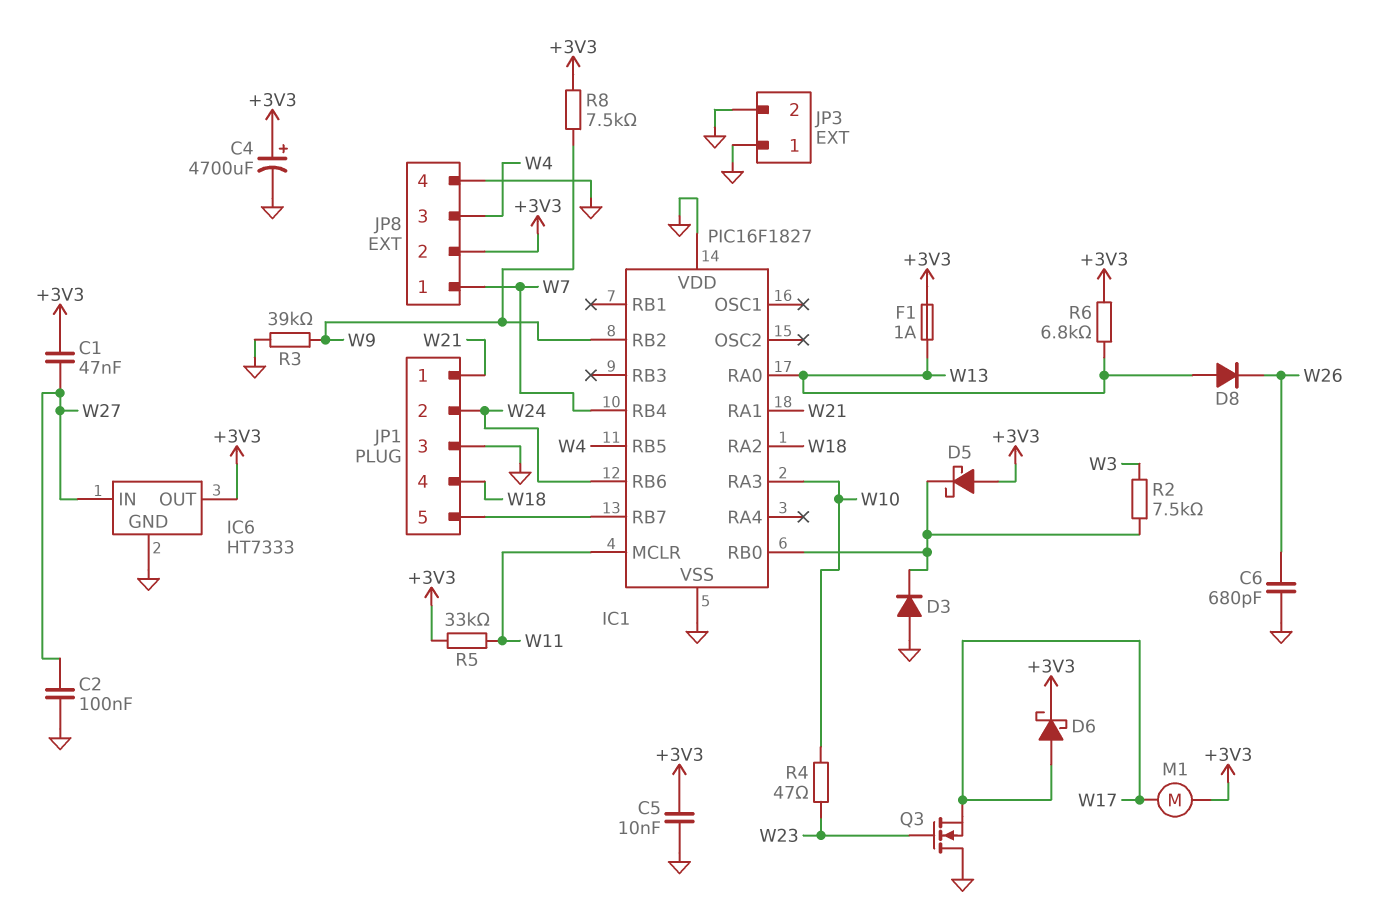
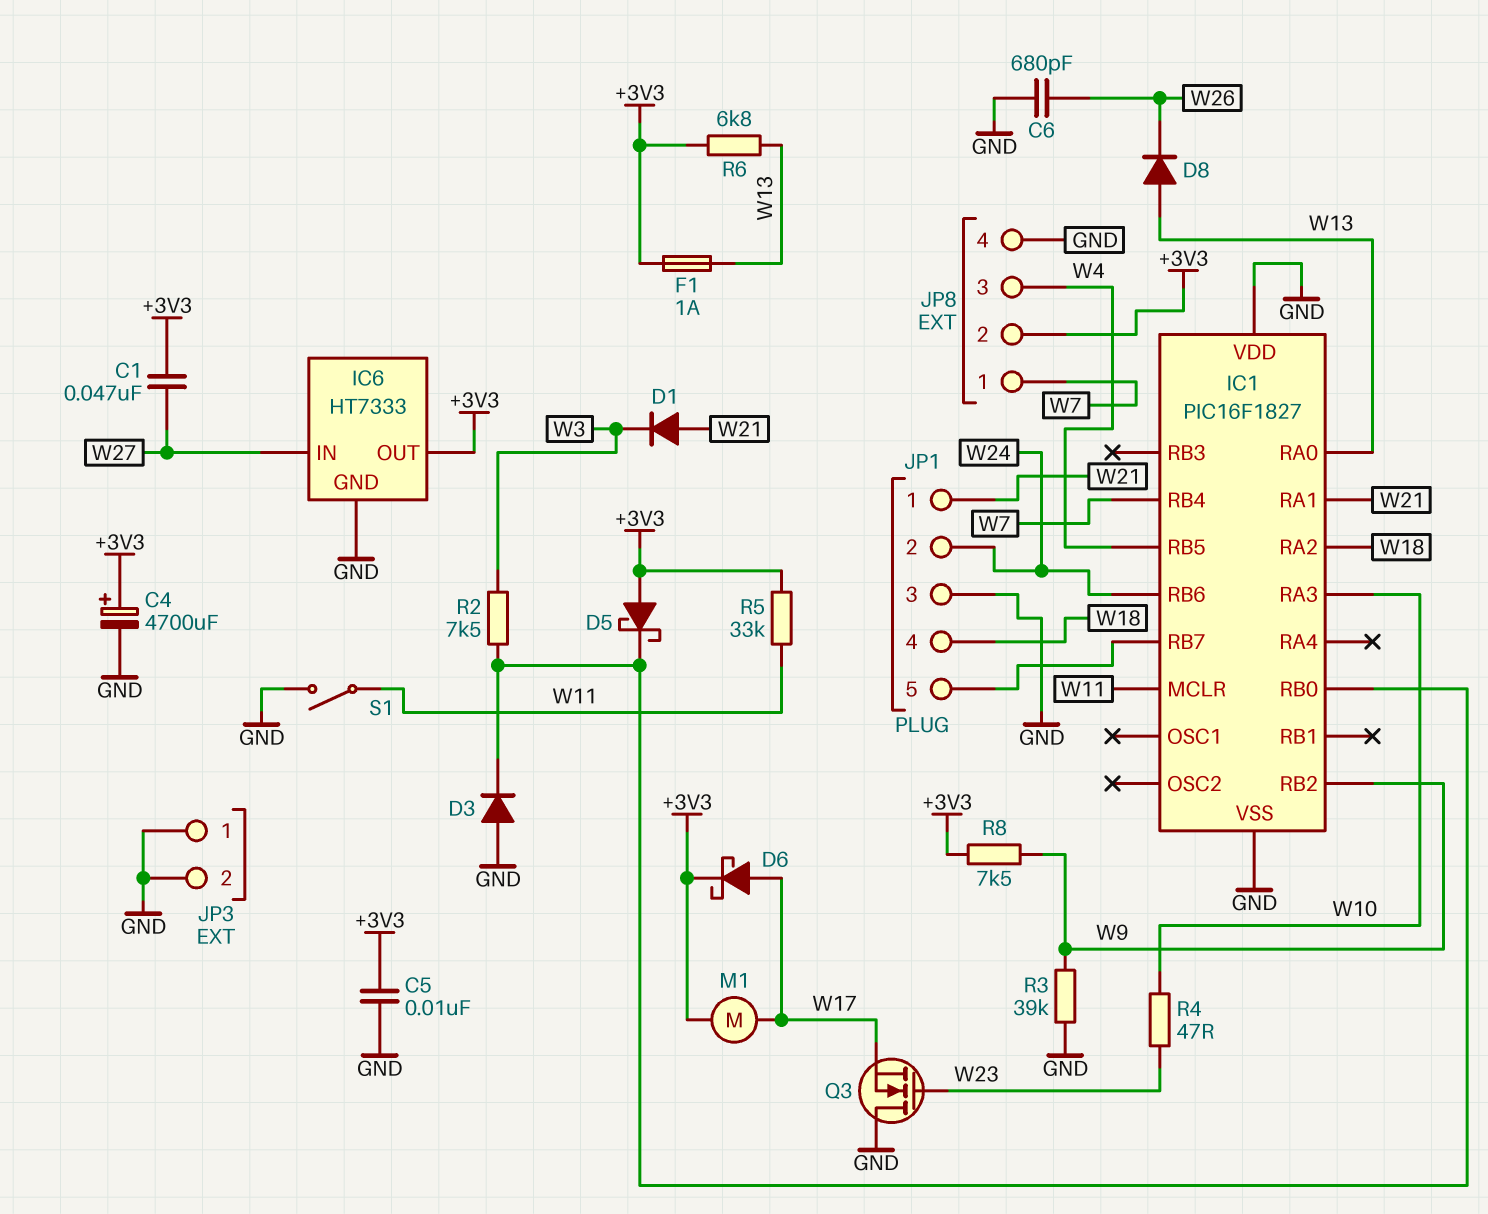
C2: 100nF (GND, W27) -> none
D1: none -> diode (A W21, K W3)
S1: none -> switch (GND, W11)

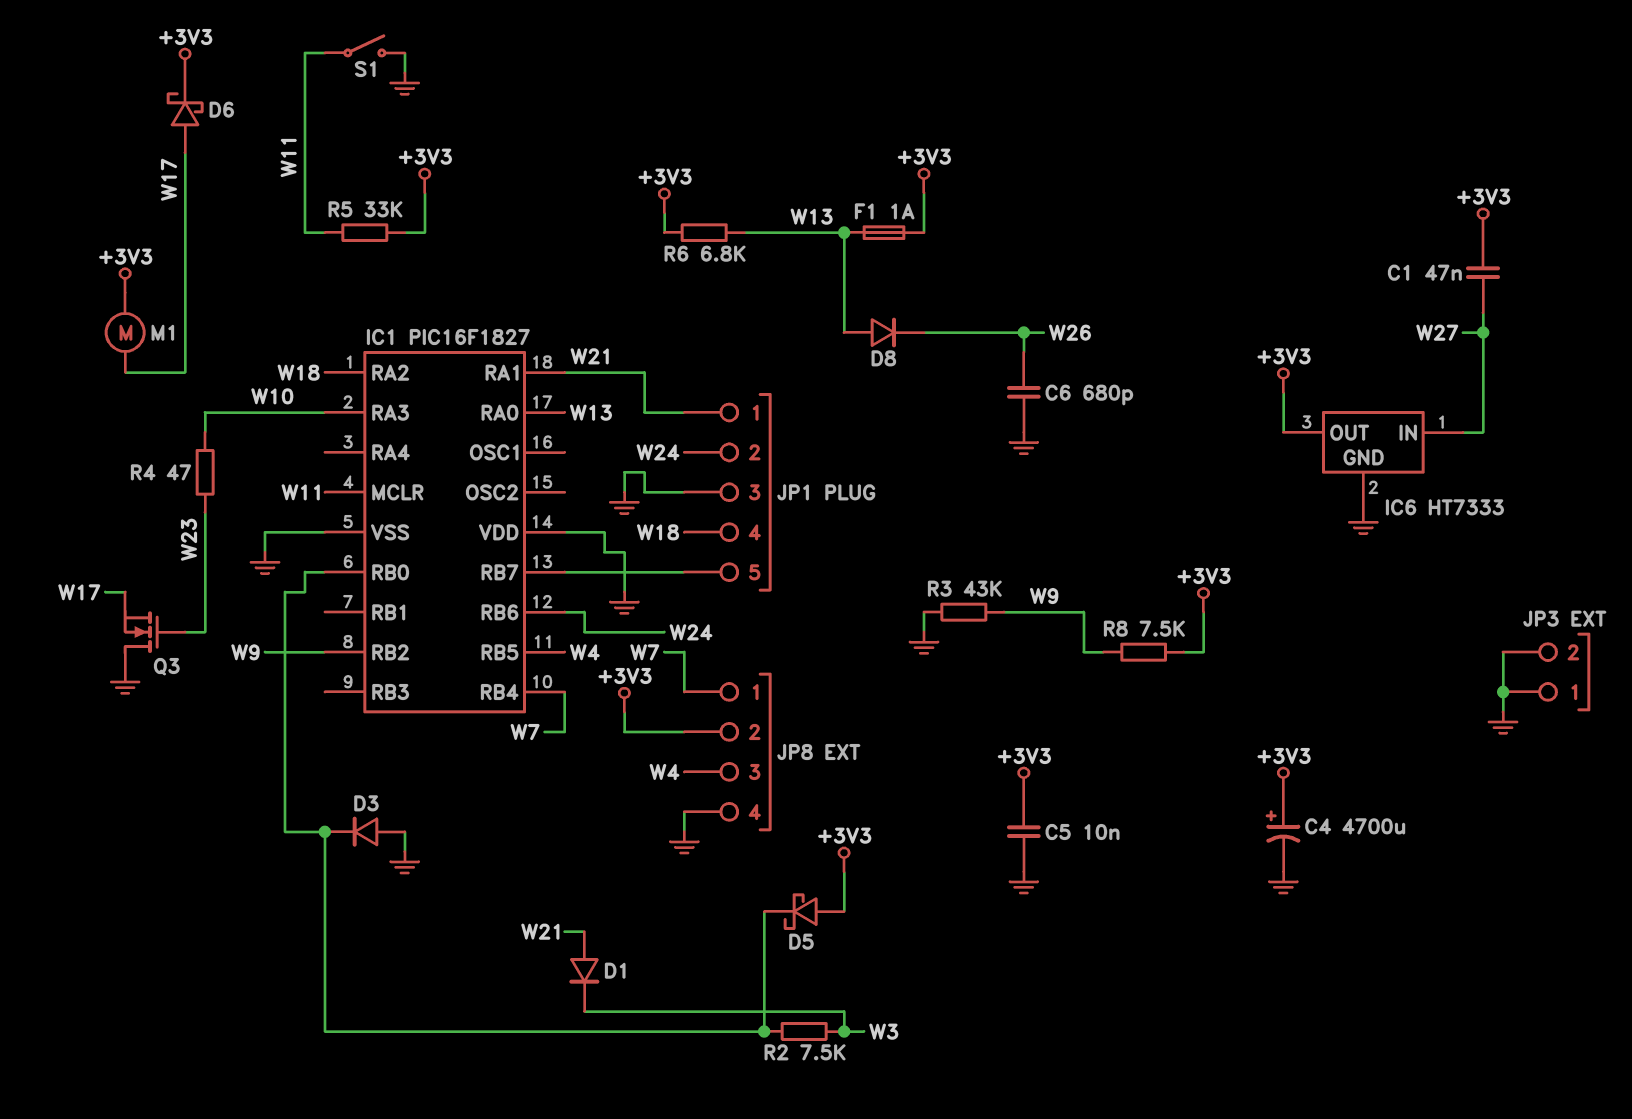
R3: 39k (GND, W9) -> 43k (GND, W9)

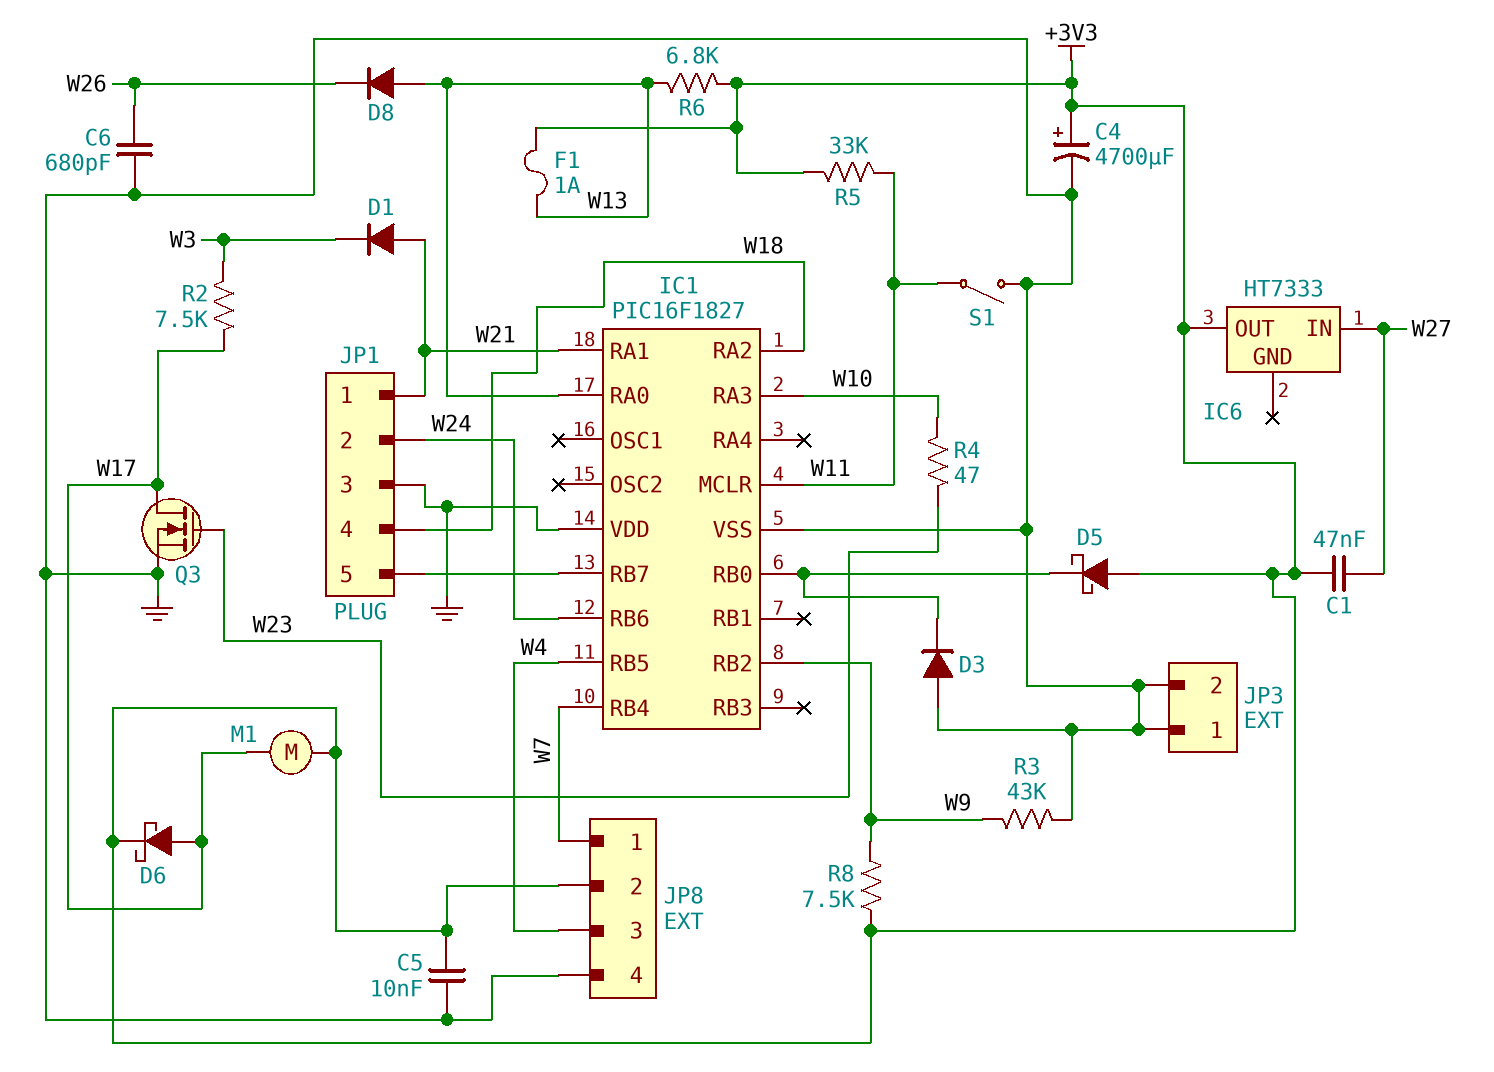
IC6 pin GND: GND -> none
Q3: NMOS (G W23, D GND, S W17) -> NMOS (G W23, D W17, S GND)
R2: 7.5k (IC1/RB0, W3) -> 7.5k (W3, W17)

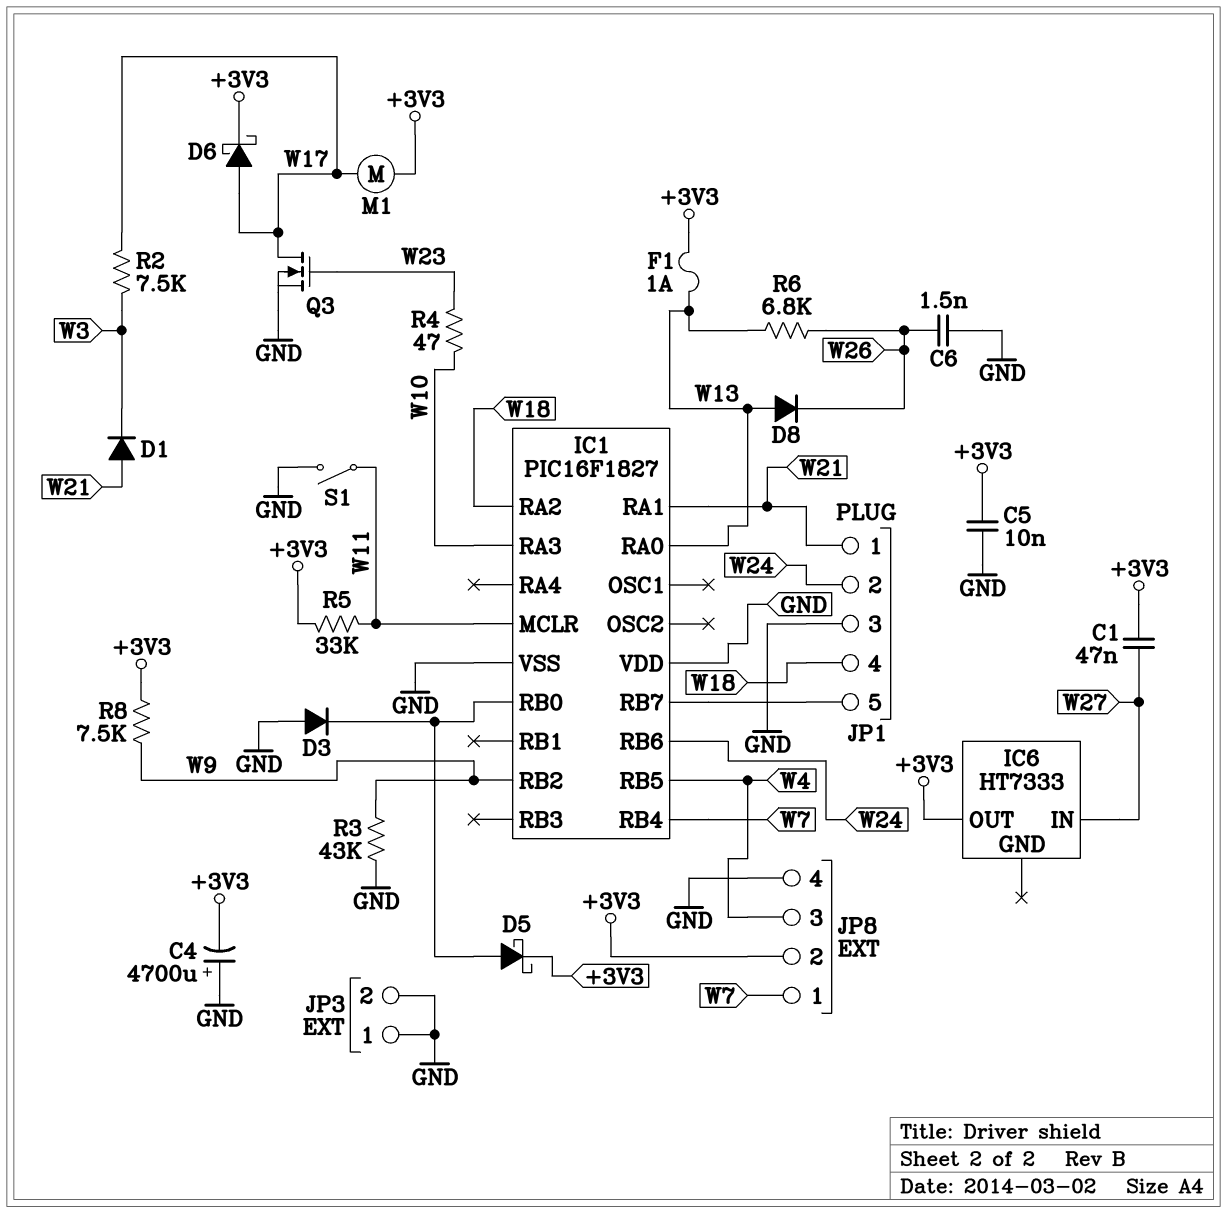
C4: 4700uF (plus +3V3, minus GND) -> 4700uF (plus GND, minus +3V3)
C6: 680pF (GND, W26) -> 1.5nF (GND, W26)
D5: schottky (A +3V3, K IC1/RB0) -> schottky (A IC1/RB0, K +3V3)
R6: 6.8k (+3V3, W13) -> 6.8k (W13, W26)

